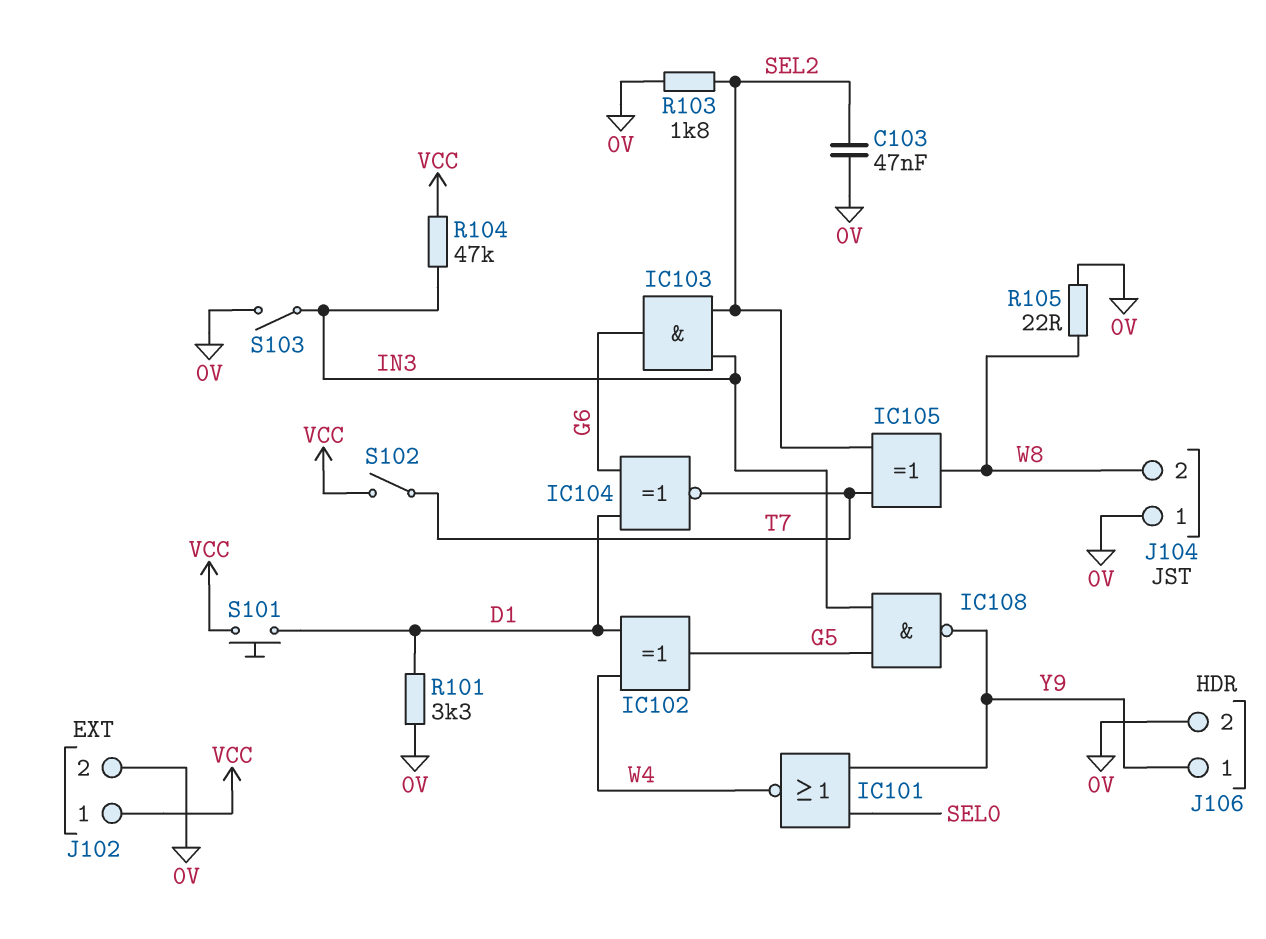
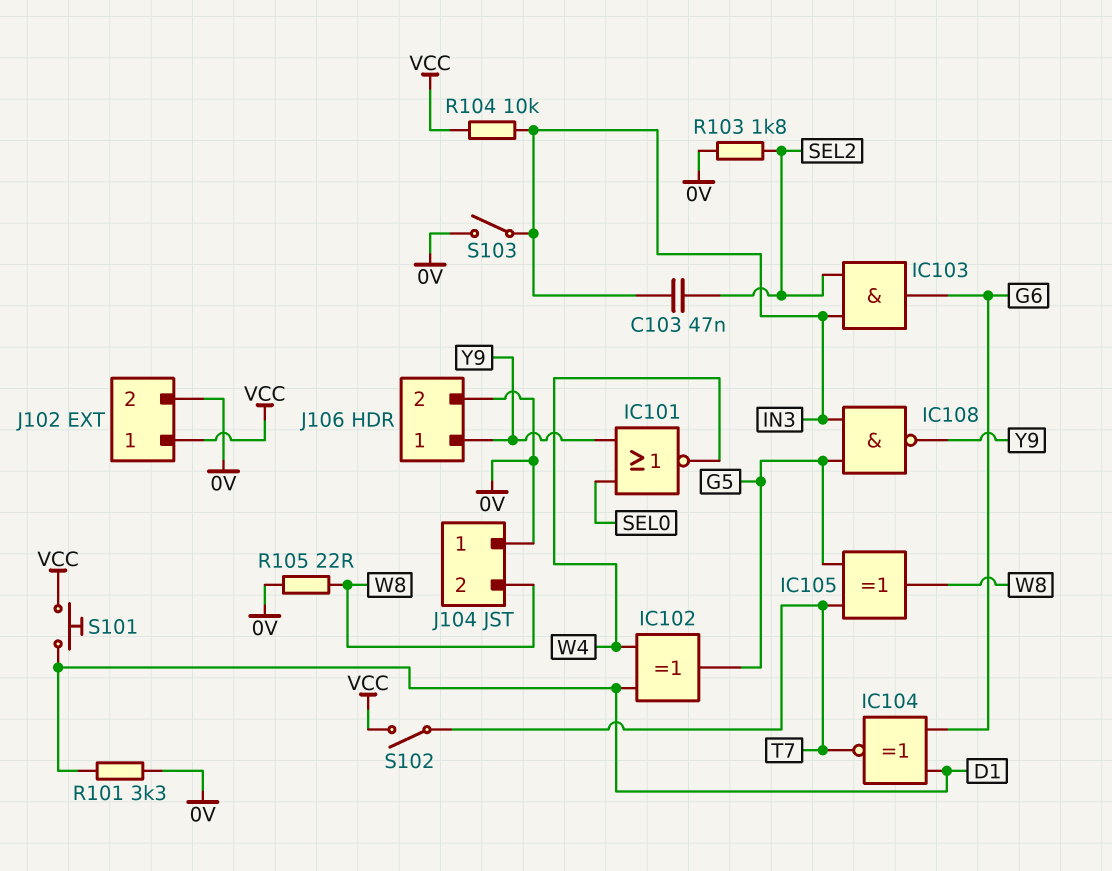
C103: 47nF (0V, SEL2) -> 47nF (IN3, SEL2)
IC105: XOR (in SEL2, in T7, out W8) -> XOR (in G5, in T7, out W8)
R104: 47k (IN3, VCC) -> 10k (IN3, VCC)

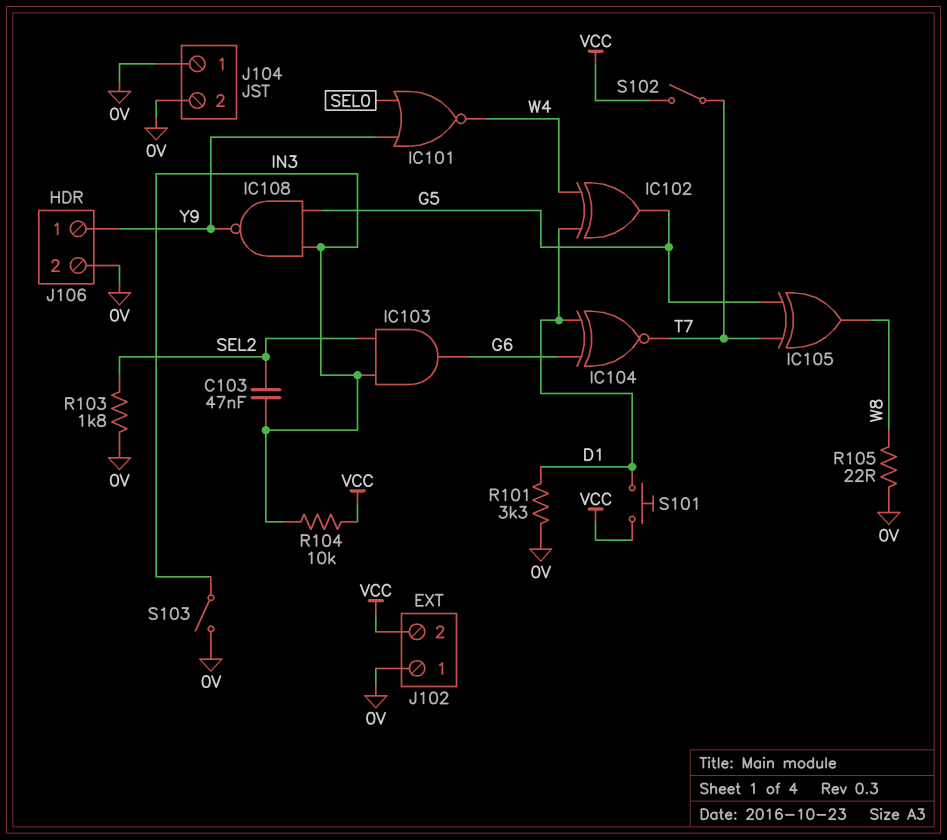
J102 pin 1: VCC -> 0V
J102 pin 2: 0V -> VCC
J104 pin 2: W8 -> 0V

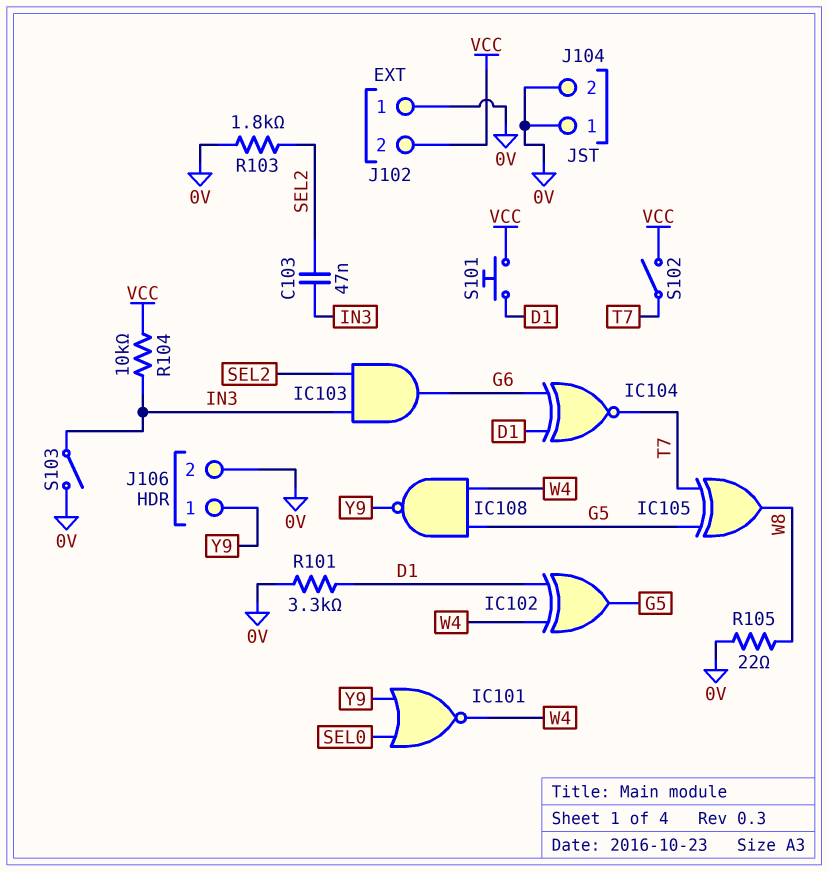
IC108: NAND (in G5, in IN3, out Y9) -> NAND (in G5, in W4, out Y9)

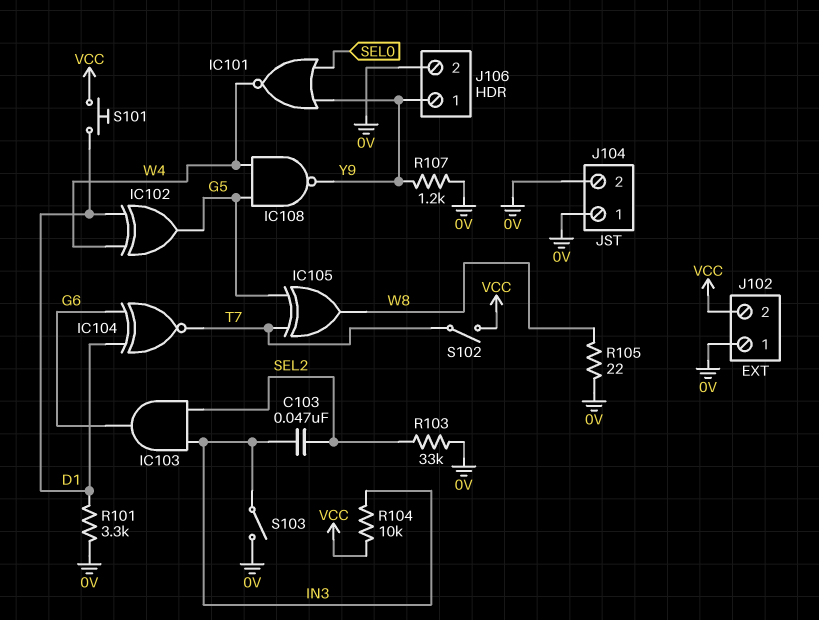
R103: 1.8k (0V, SEL2) -> 33k (0V, SEL2)
R107: none -> 1.2k (0V, Y9)

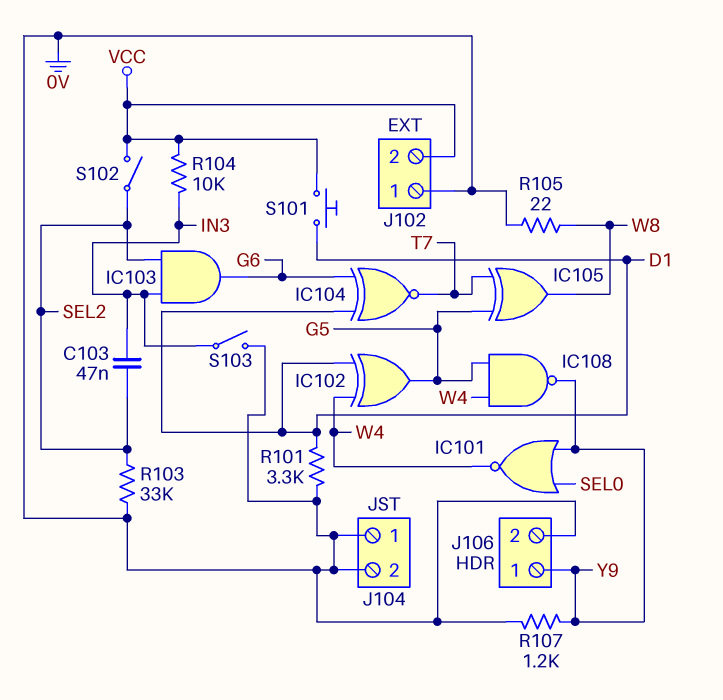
S102: switch (T7, VCC) -> switch (SEL2, VCC)

